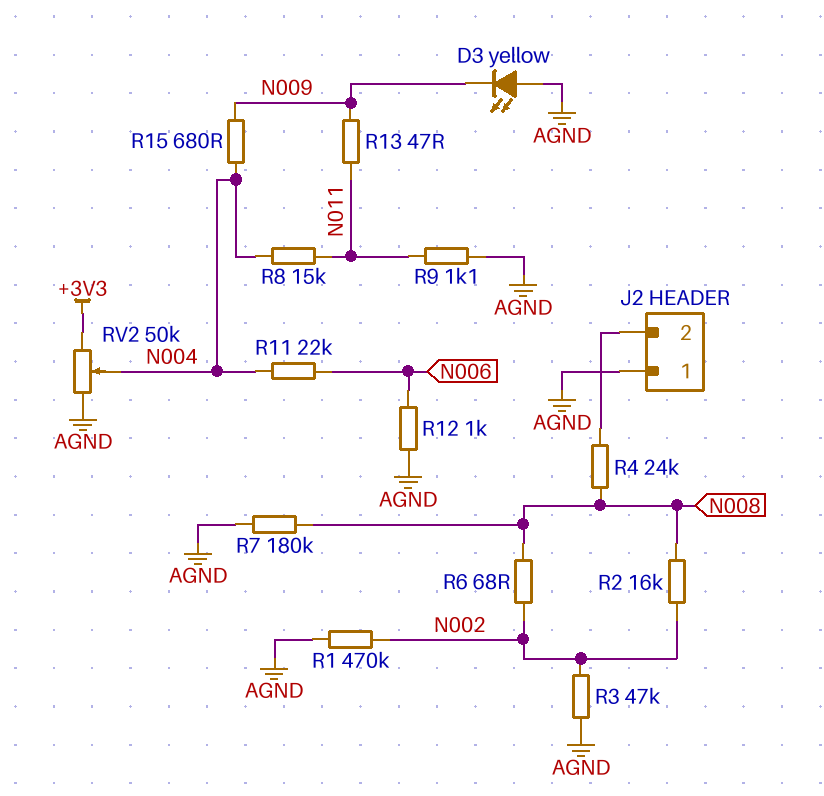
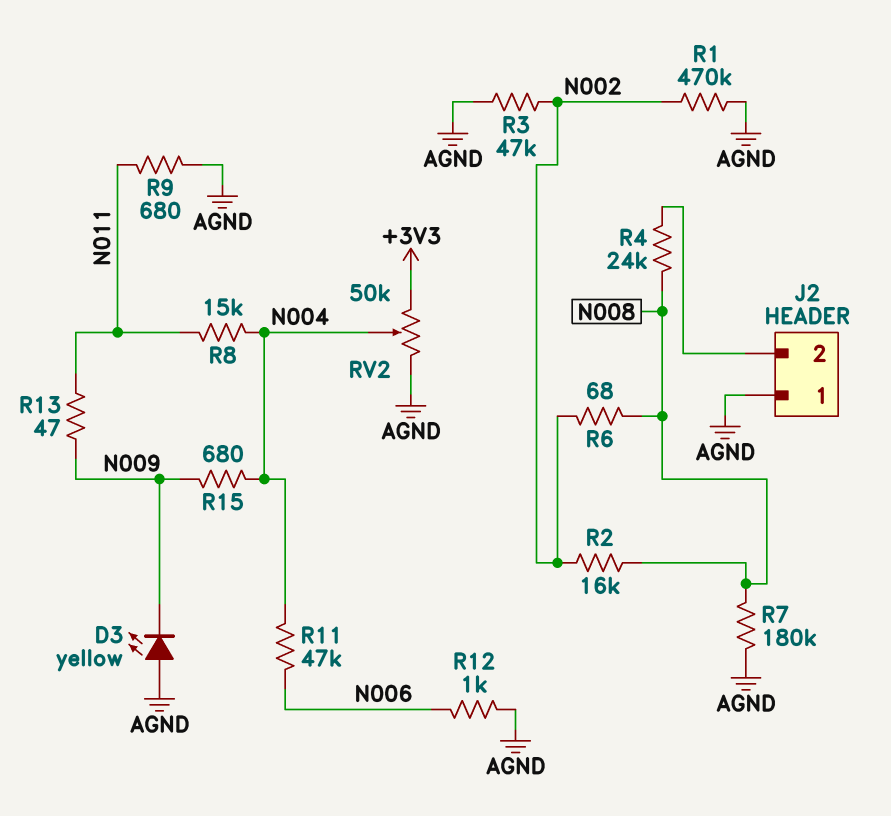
R9: 1.1k (AGND, N011) -> 680 (AGND, N011)
R11: 22k (N004, N006) -> 47k (N004, N006)

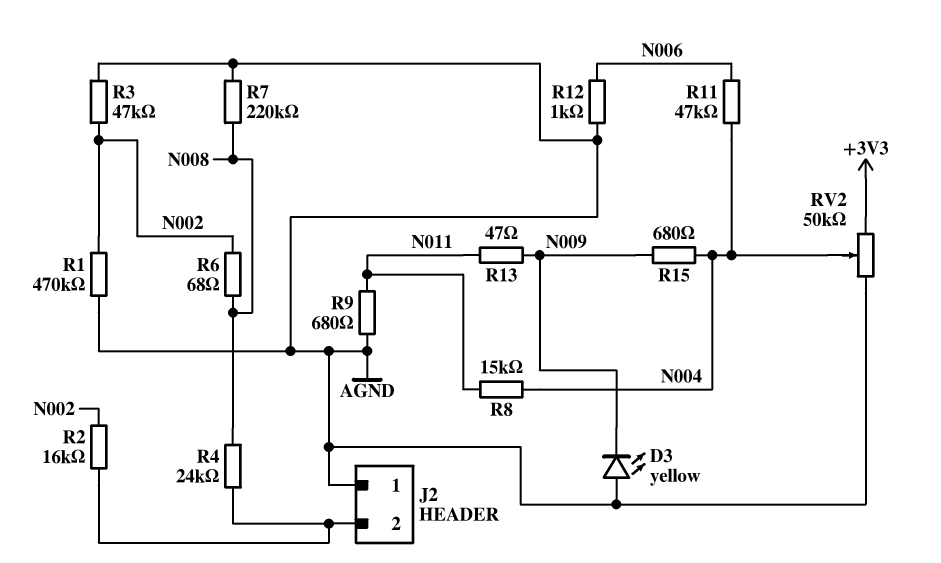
R2: 16k (N002, N008) -> 16k (J2/2, N002)
R7: 180k (AGND, N008) -> 220k (AGND, N008)

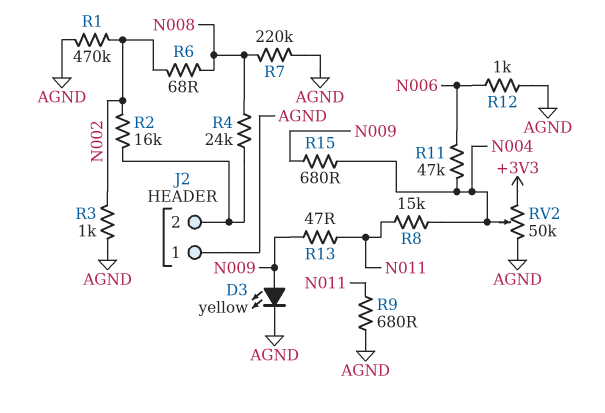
D3: LED yellow (A AGND, K N009) -> LED yellow (A N009, K AGND)
R3: 47k (AGND, N002) -> 1k (AGND, N002)

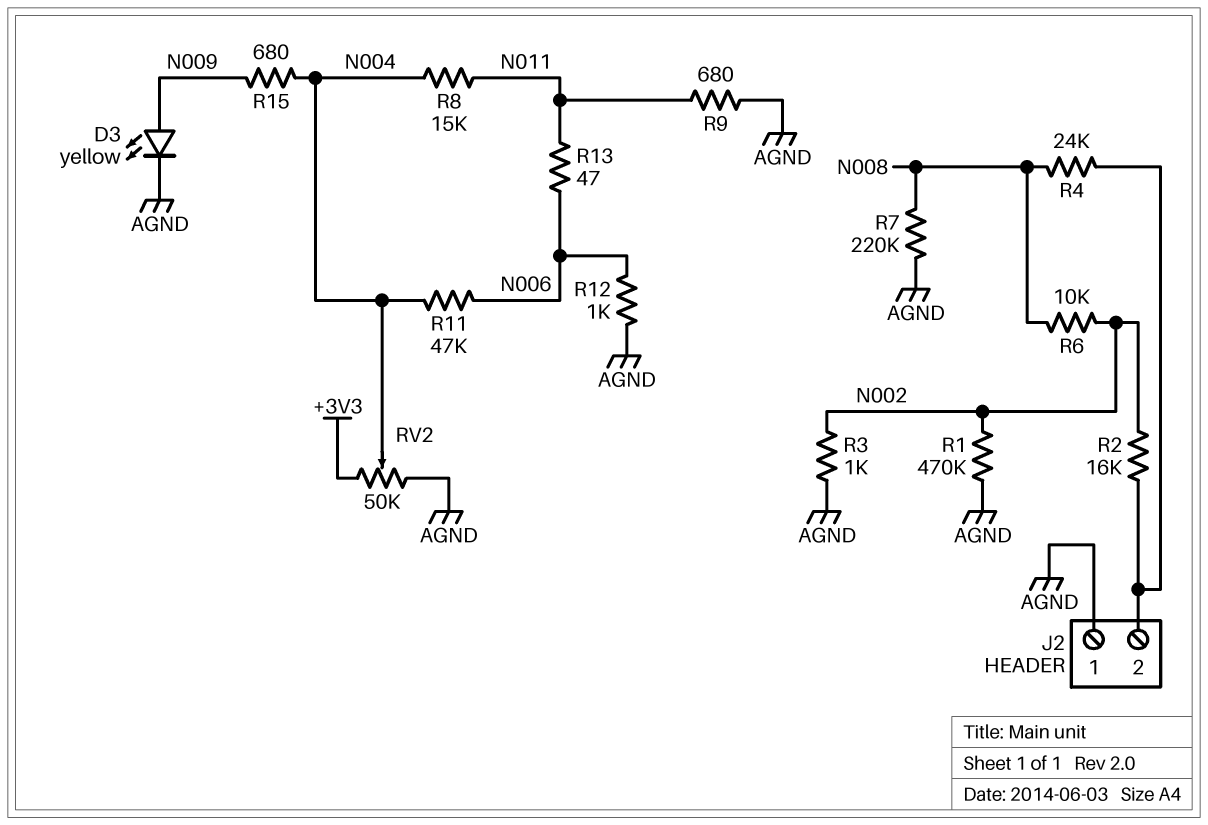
R6: 68 (N002, N008) -> 10k (N002, N008)
R13: 47 (N009, N011) -> 47 (N006, N011)

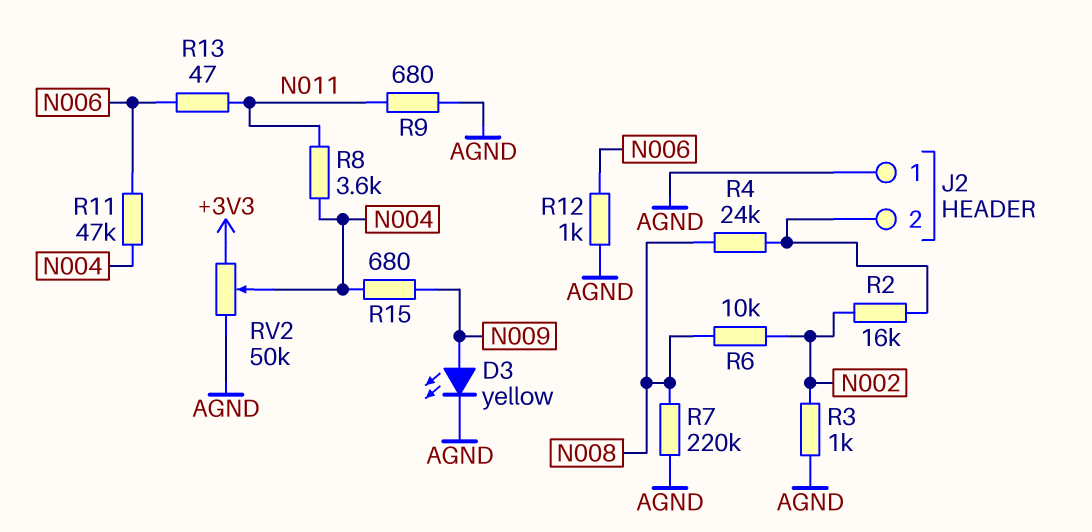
R1: 470k (AGND, N002) -> none
R8: 15k (N004, N011) -> 3.6k (N004, N011)

